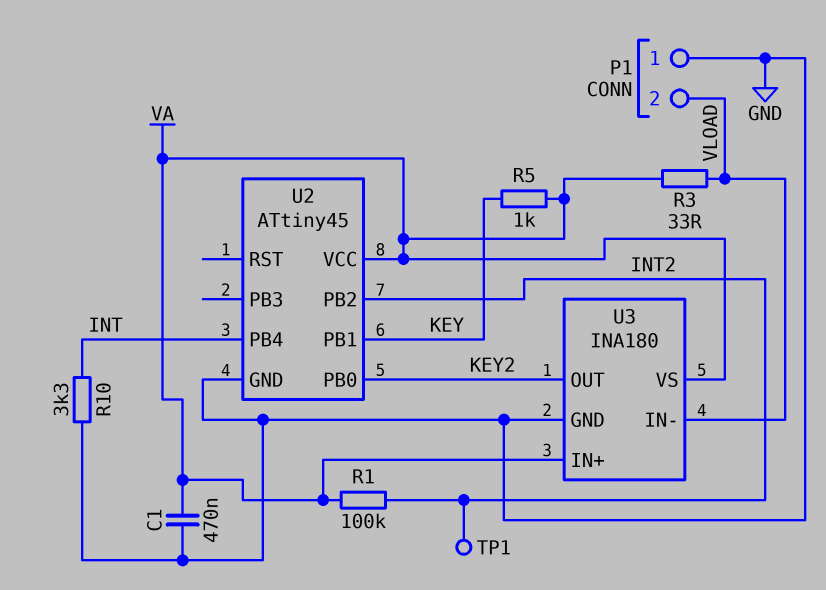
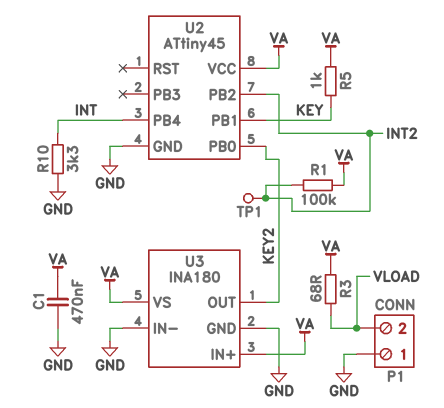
R3: 33 (VA, VLOAD) -> 68 (VA, VLOAD)
U3 pin IN-: VLOAD -> GND

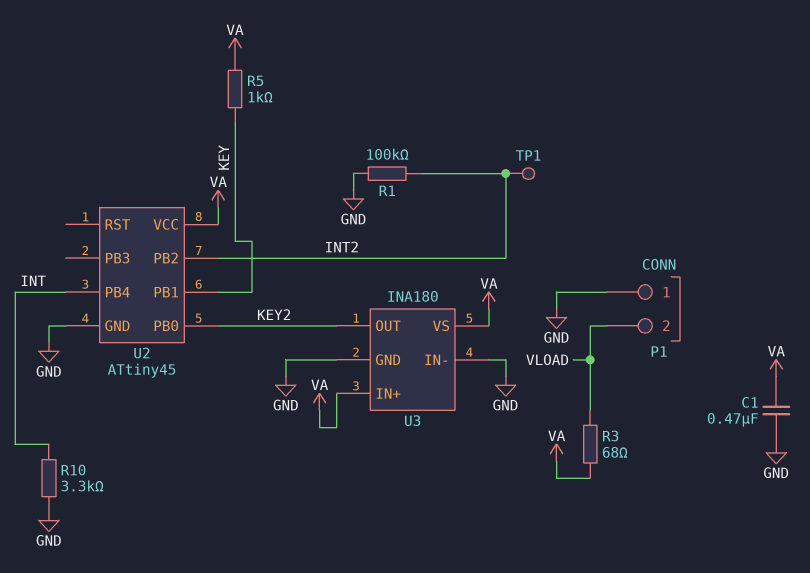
R1: 100k (INT2, VA) -> 100k (GND, INT2)

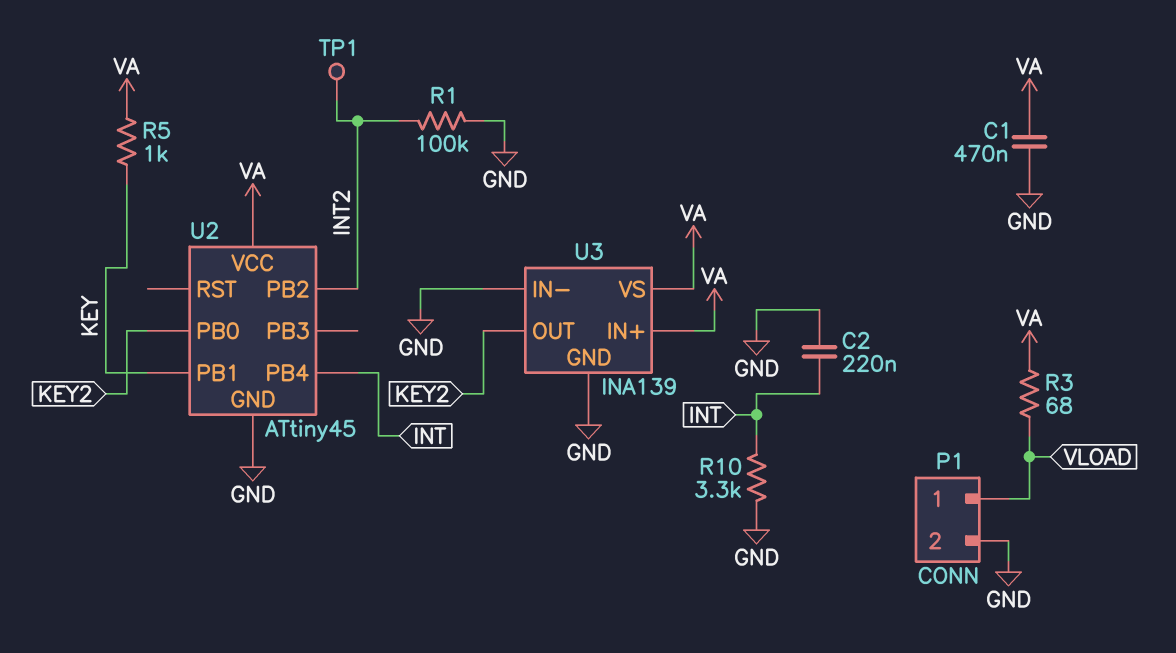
C2: none -> 220nF (GND, INT)
P1 pin 1: GND -> VLOAD
P1 pin 2: VLOAD -> GND
U3: INA180 -> INA139

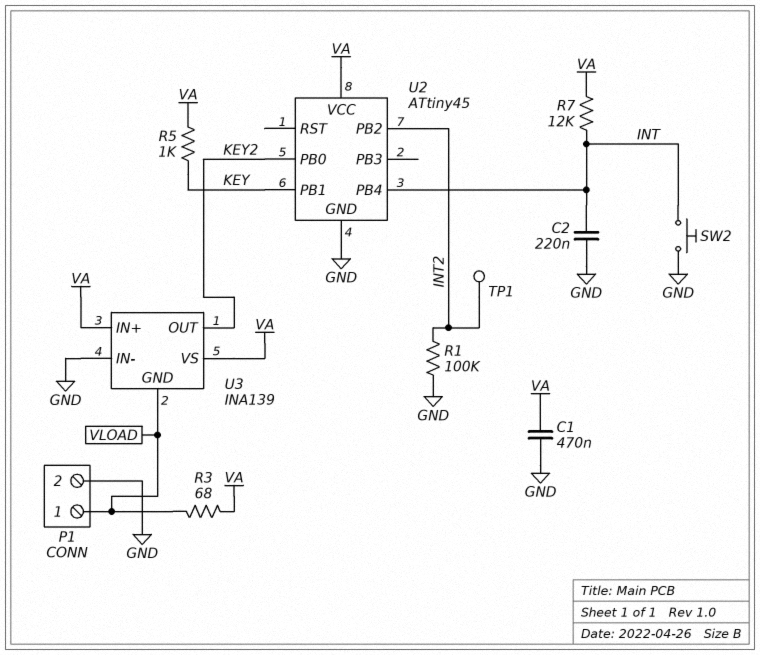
R7: none -> 12k (INT, VA)
R10: 3.3k (GND, INT) -> none
SW2: none -> button (GND, INT)
U3 pin GND: GND -> VLOAD

